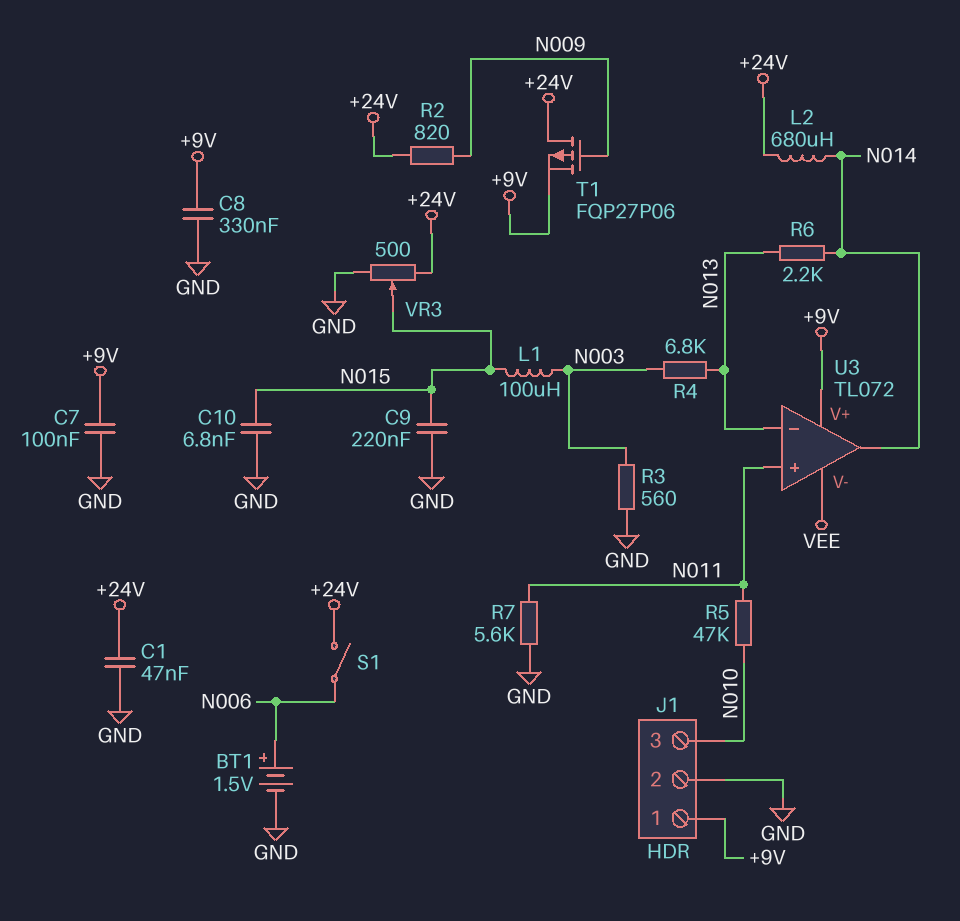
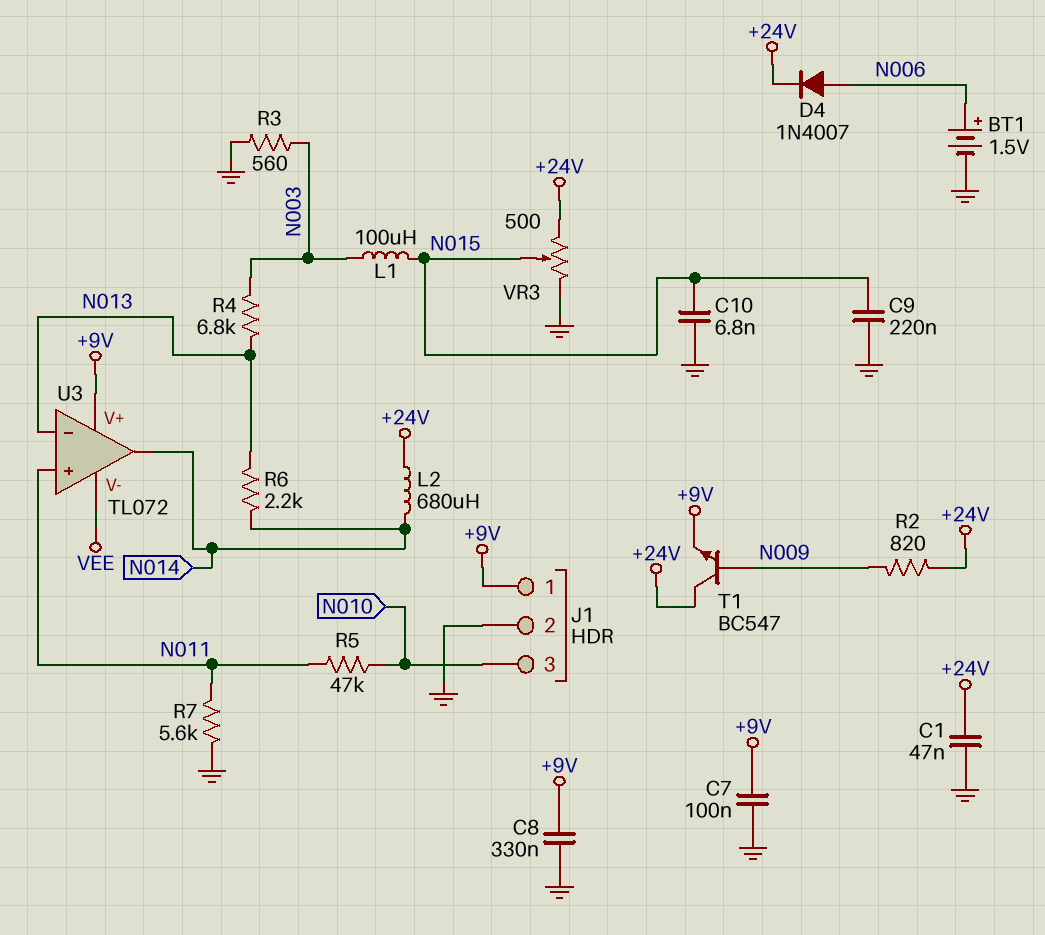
D4: none -> diode 1N4007 (A N006, K +24V)
S1: switch (+24V, N006) -> none
T1: PMOS FQP27P06 (G N009, D +24V, S +9V) -> NPN BC547 (B N009, C +24V, E +9V)

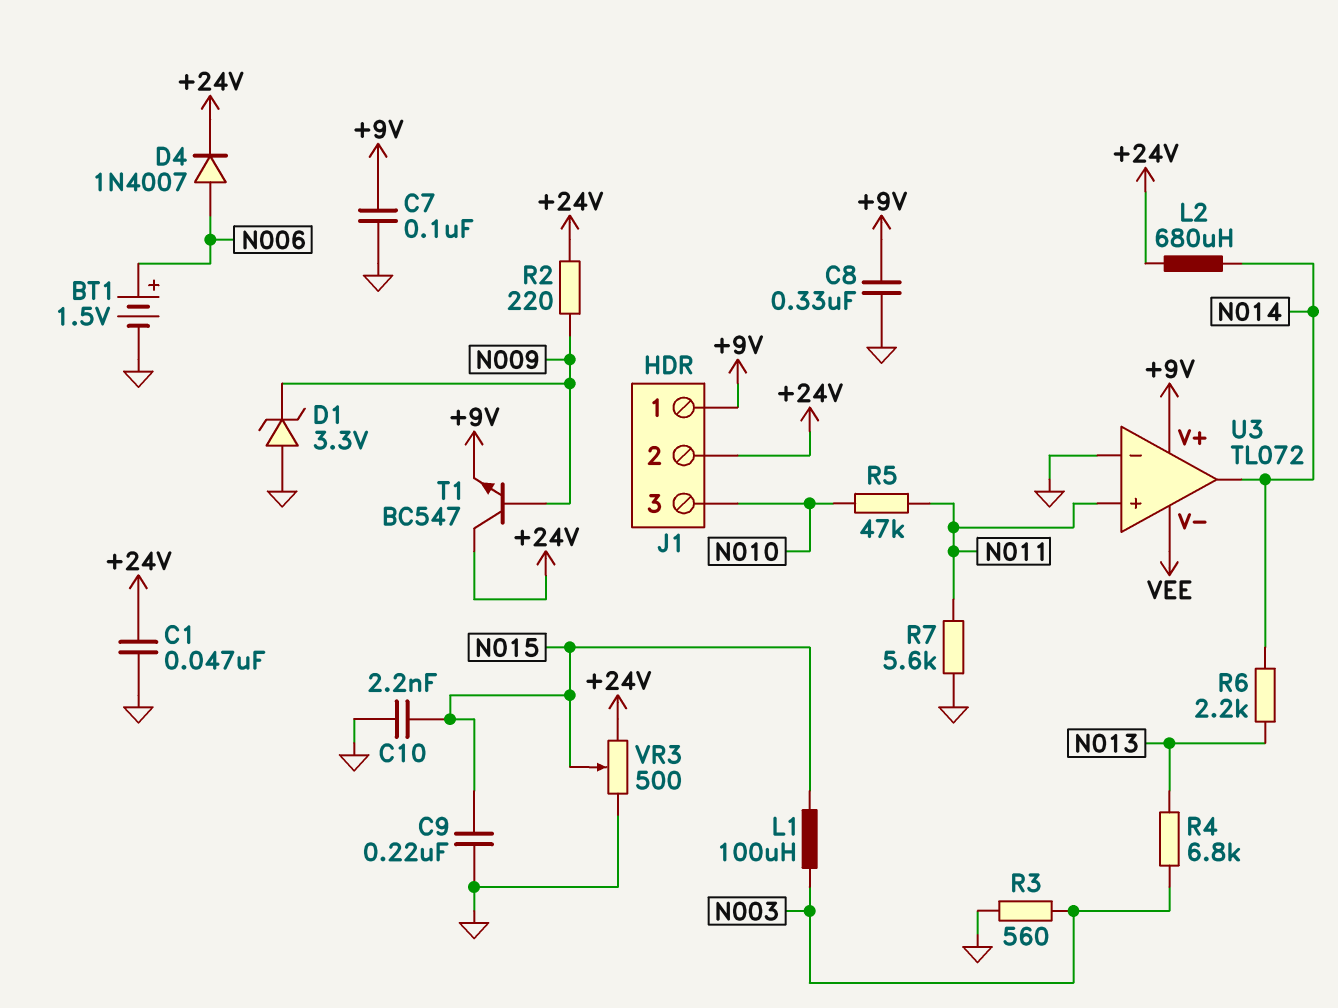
C10: 6.8nF (GND, N015) -> 2.2nF (GND, N015)
D1: none -> zener 3.3V (A GND, K N009)
J1 pin 2: GND -> +24V
R2: 820 (+24V, N009) -> 220 (+24V, N009)
U3 pin in-: N013 -> GND

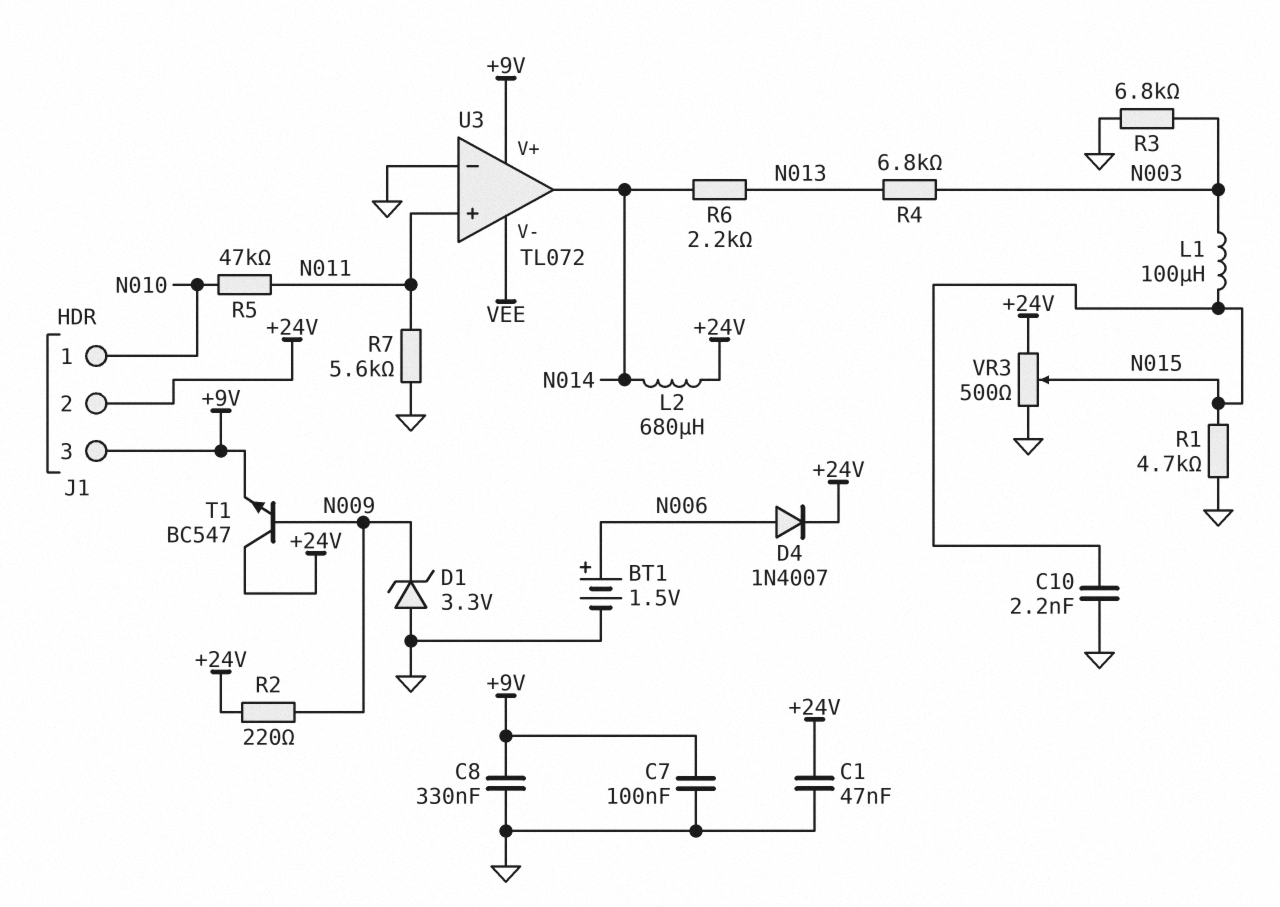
C9: 220nF (GND, N015) -> none
J1 pin 1: +9V -> N010
J1 pin 3: N010 -> +9V
R1: none -> 4.7k (GND, N015)
R3: 560 (GND, N003) -> 6.8k (GND, N003)

